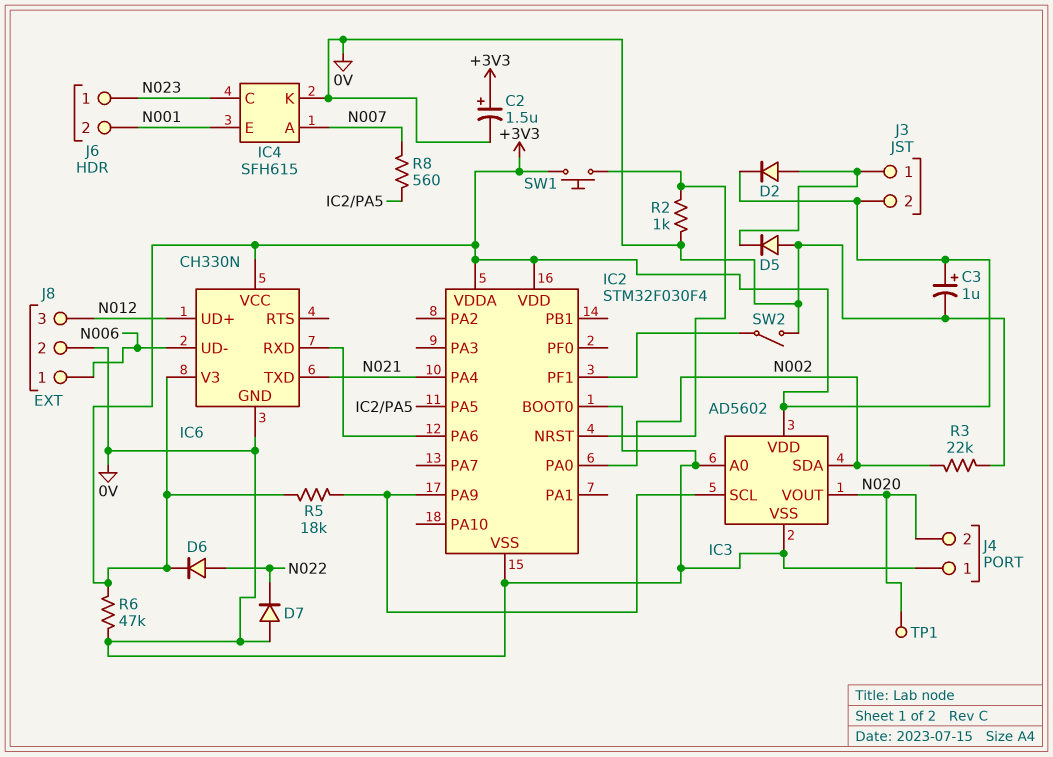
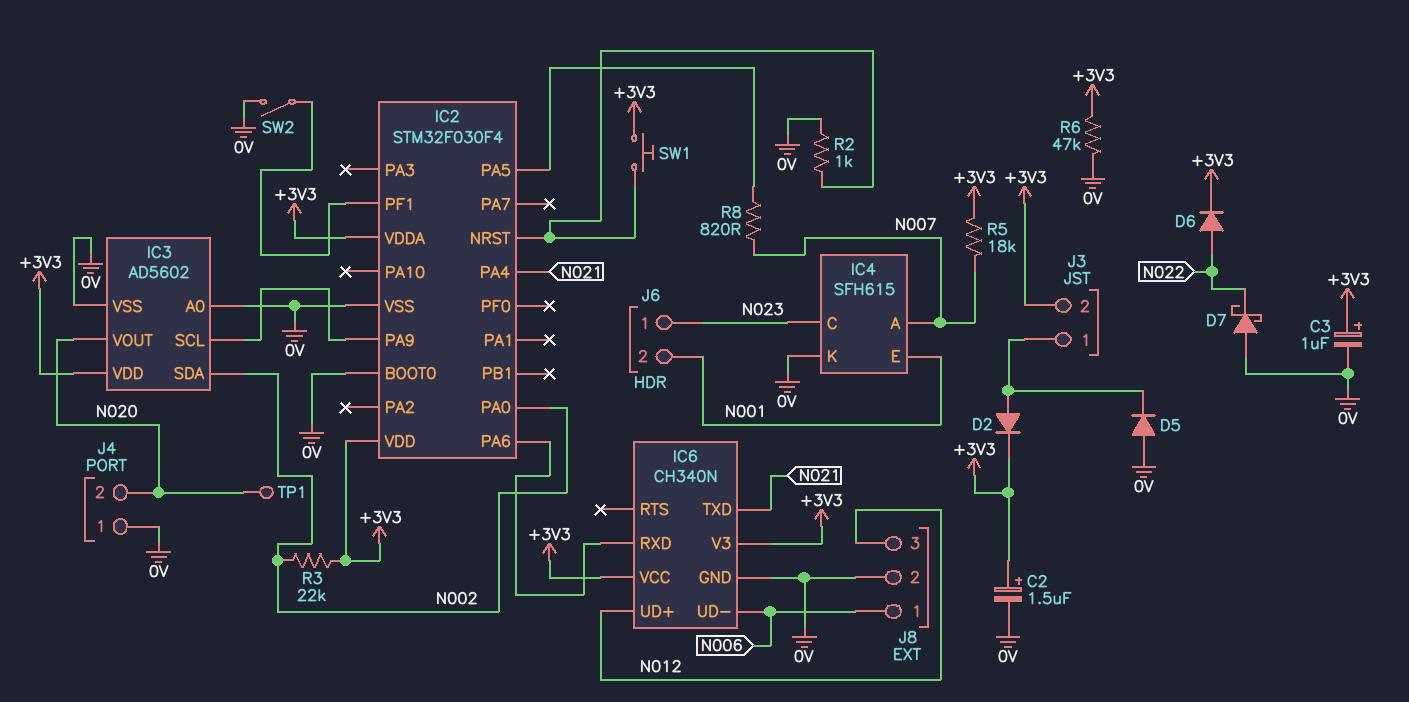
D7: diode (A 0V, K N022) -> schottky (A 0V, K N022)
IC6: CH330N -> CH340N
R3: 22k (0V, N002) -> 22k (+3V3, N002)
R5: 18k (+3V3, IC2/PA9) -> 18k (+3V3, N007)
R8: 560 (IC2/PA5, N007) -> 820 (IC2/PA5, N007)

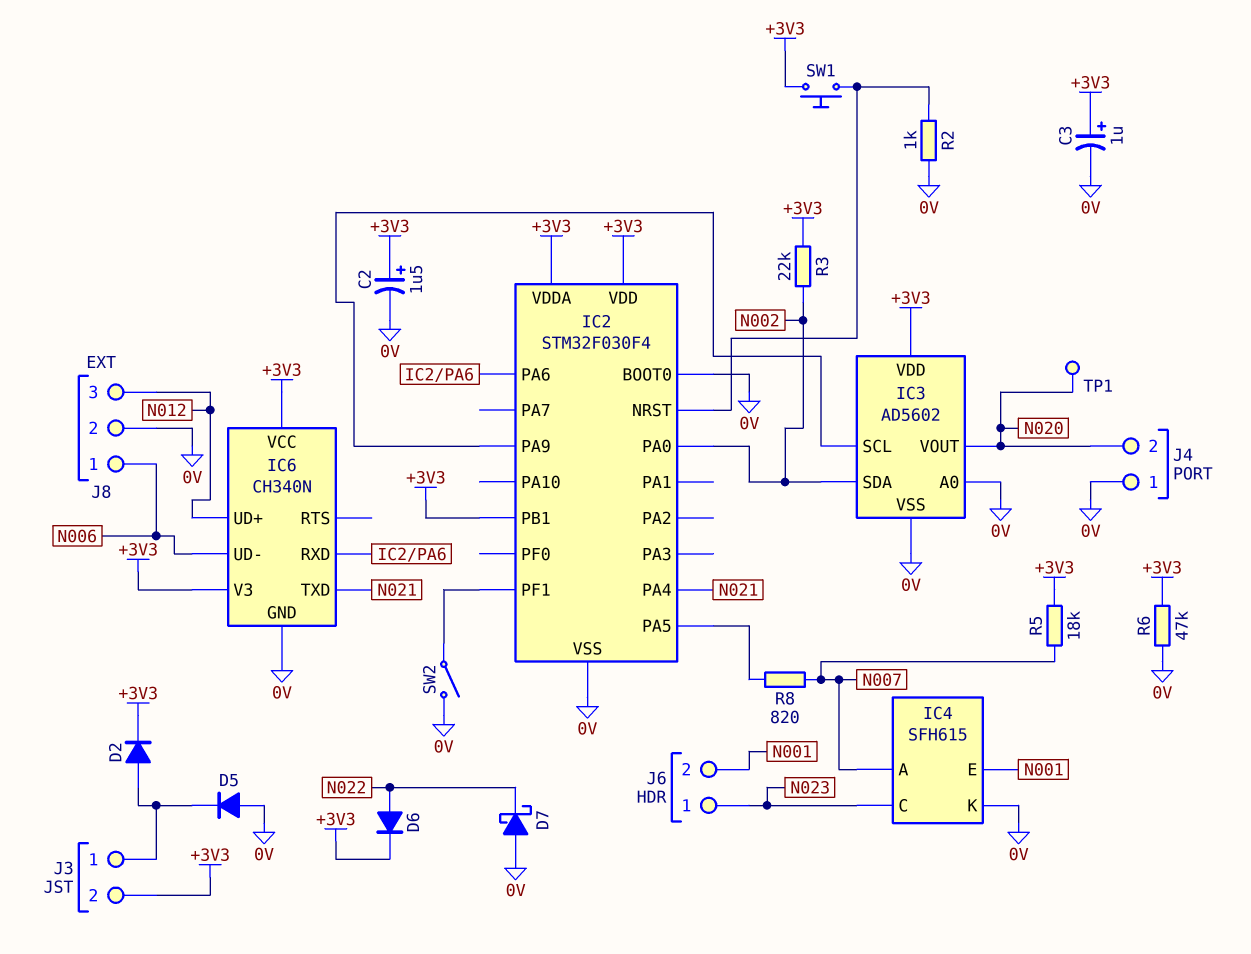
IC2 pin PB1: none -> +3V3

